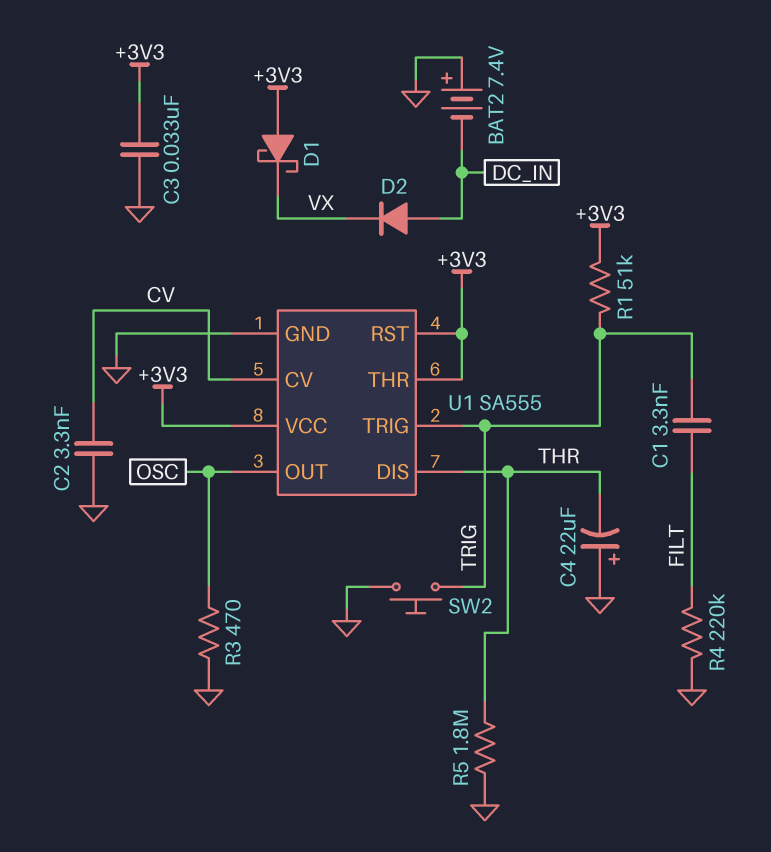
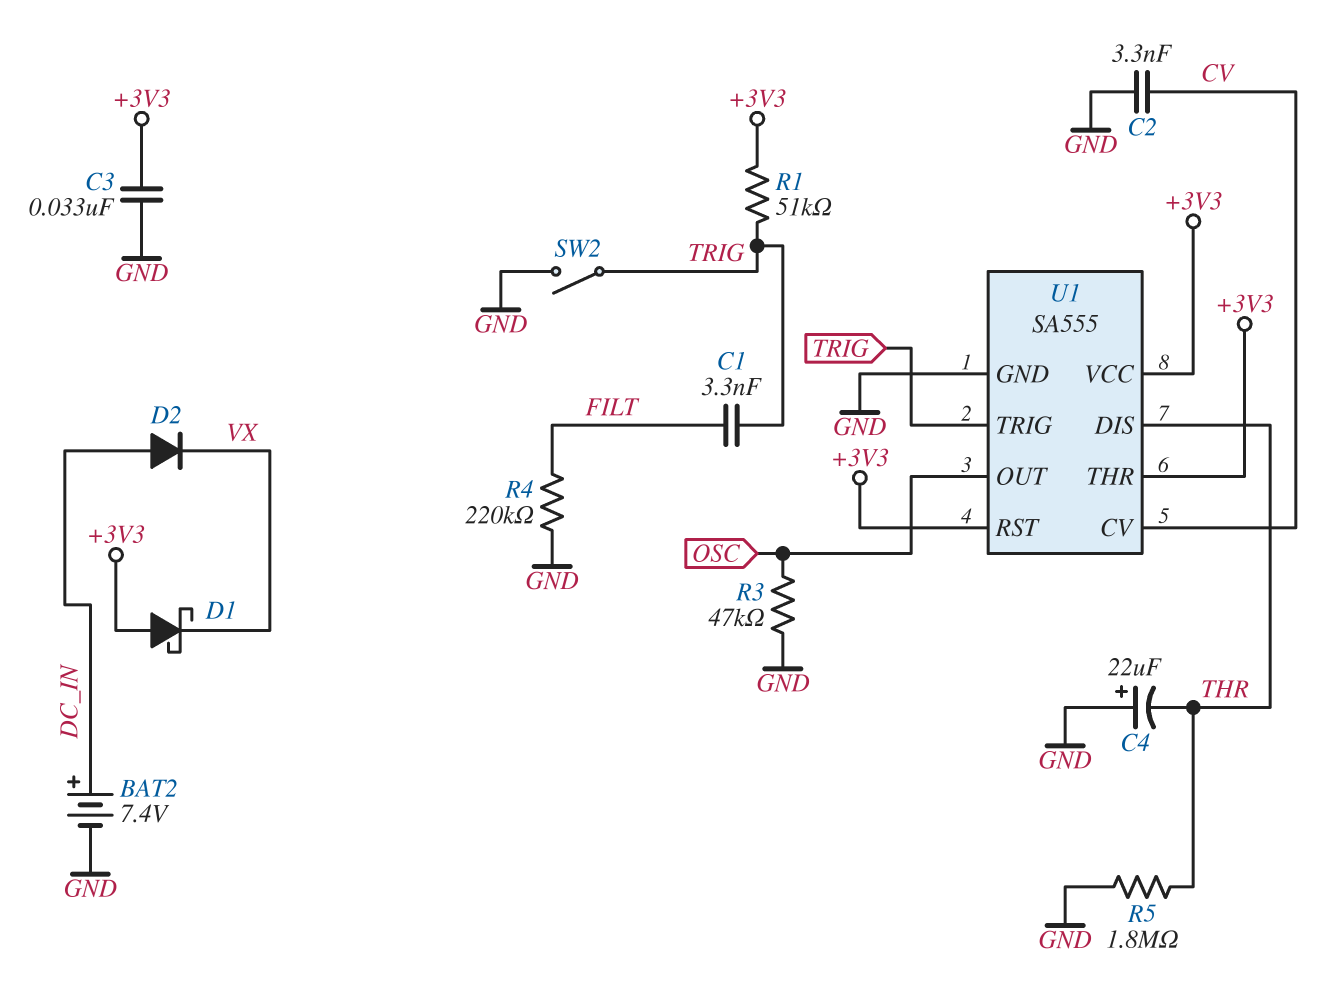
BAT2: 7.4V (plus GND, minus DC_IN) -> 7.4V (plus DC_IN, minus GND)
R3: 470 (GND, OSC) -> 47k (GND, OSC)
SW2: button (GND, TRIG) -> switch (GND, TRIG)

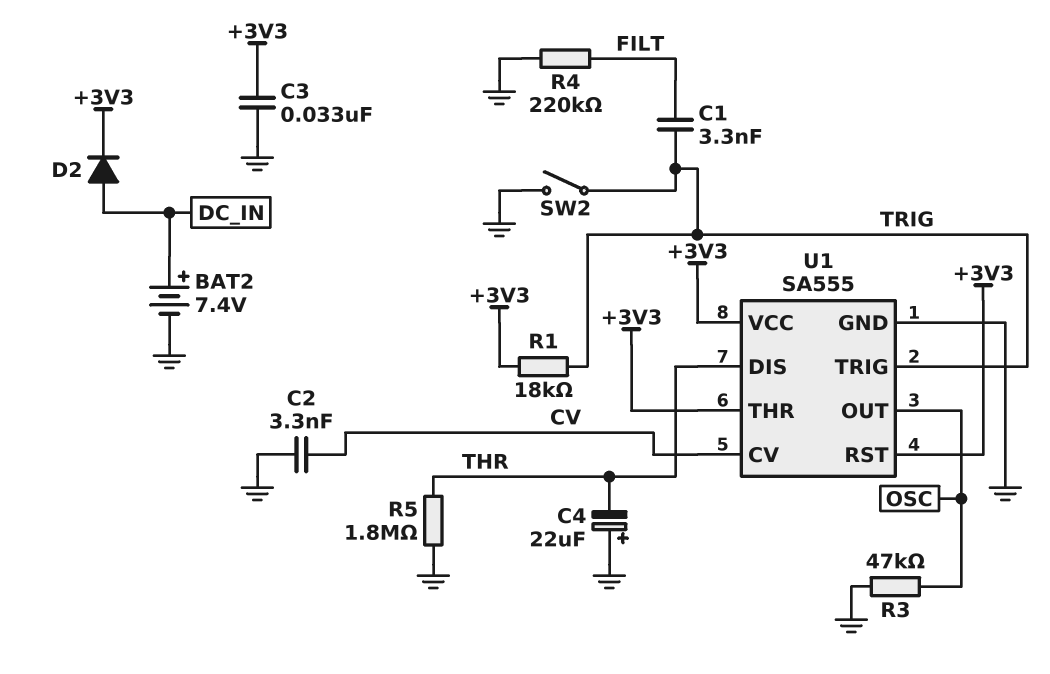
D1: schottky (A +3V3, K VX) -> none
D2: diode (A DC_IN, K VX) -> diode (A DC_IN, K +3V3)
R1: 51k (+3V3, TRIG) -> 18k (+3V3, TRIG)

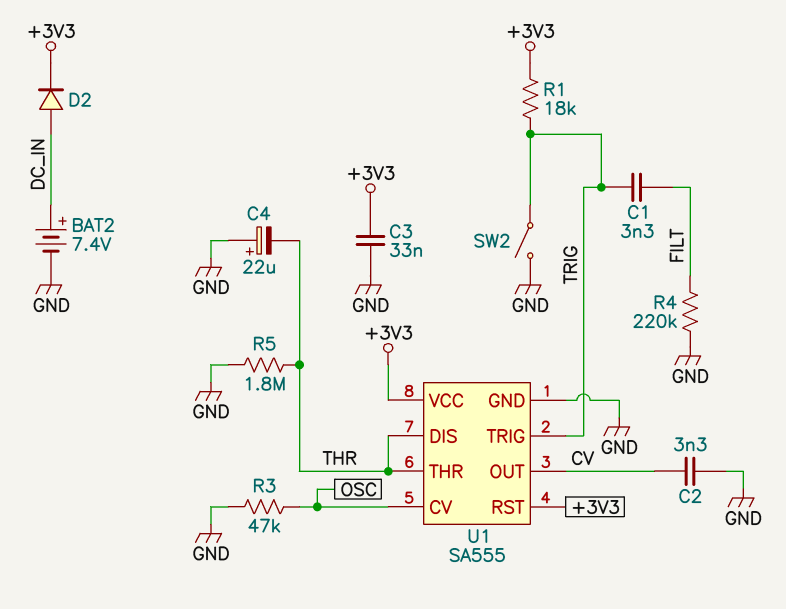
U1 pin CV: CV -> OSC
U1 pin OUT: OSC -> CV
U1 pin THR: +3V3 -> THR

